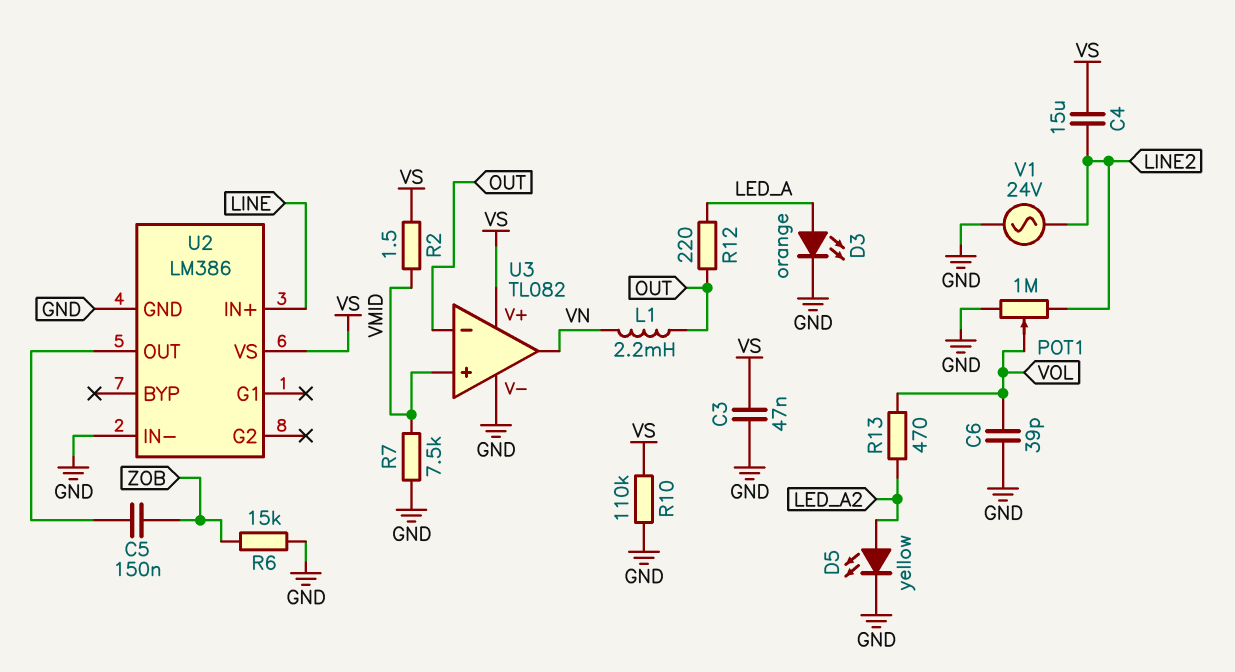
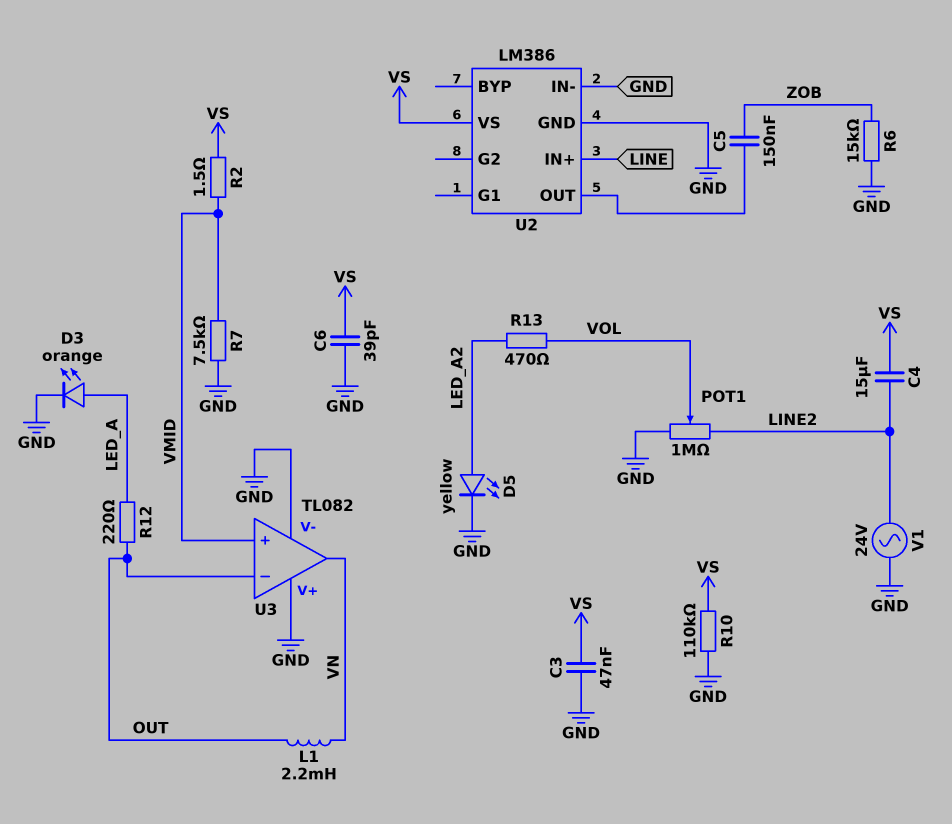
C6: 39pF (GND, VOL) -> 39pF (GND, VS)
U3 pin V+: VS -> GND

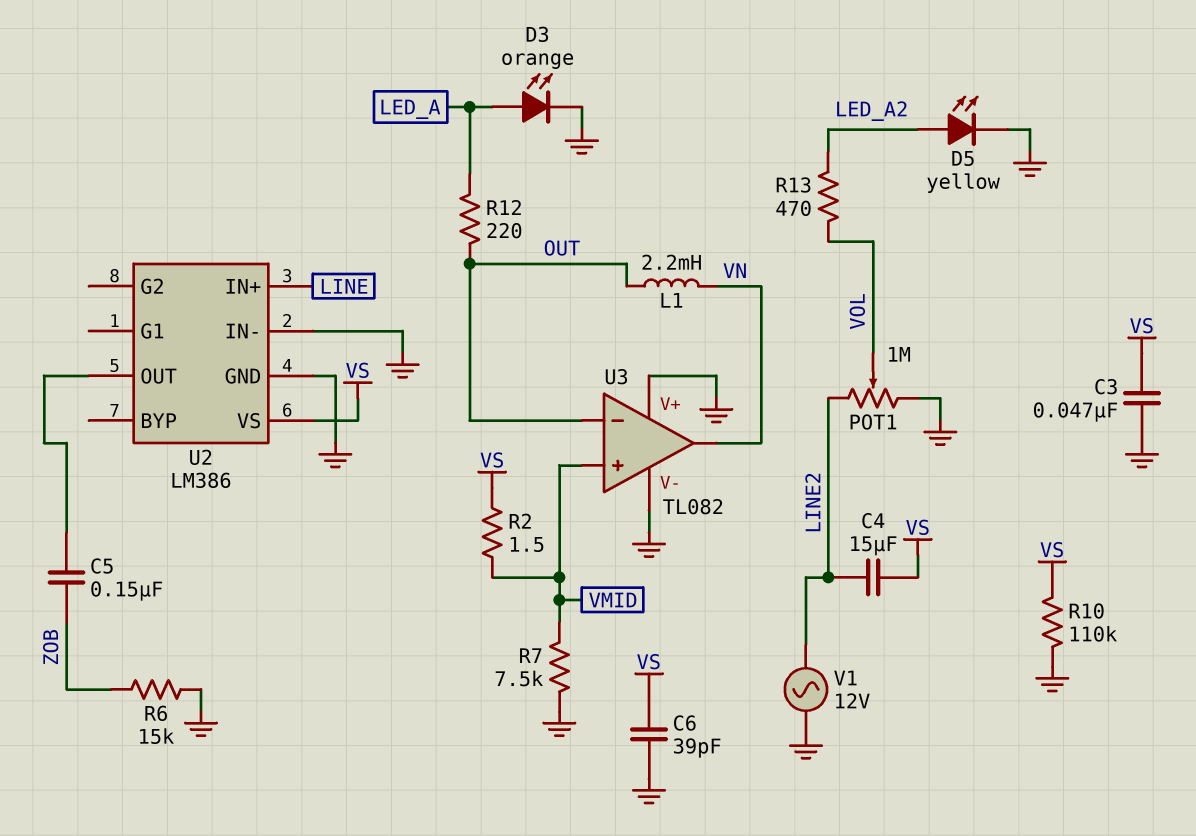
V1: AC 24V (GND, LINE2) -> AC 12V (GND, LINE2)

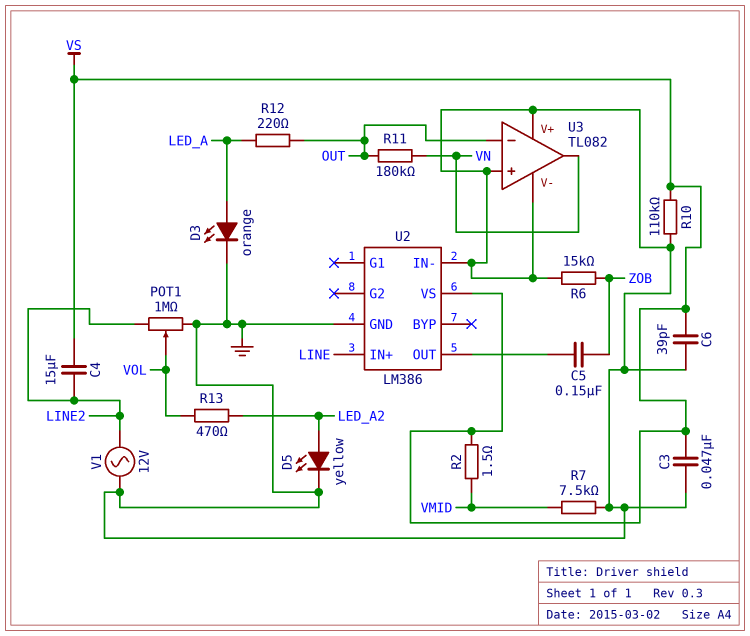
L1: 2.2mH (OUT, VN) -> none
R11: none -> 180k (OUT, VN)
U3 pin in+: VMID -> GND

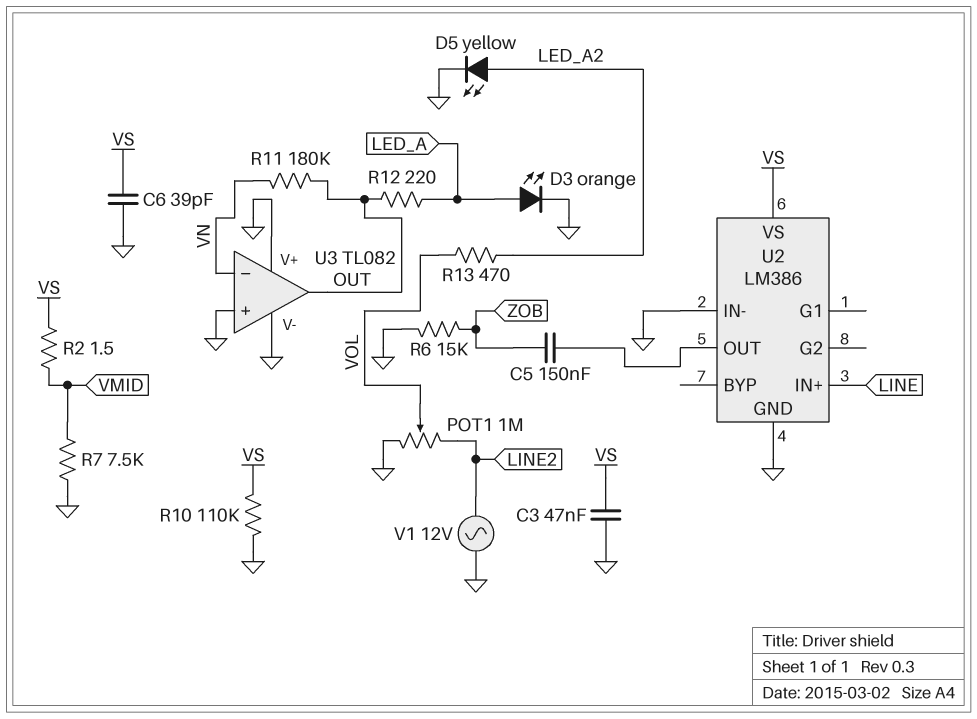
C4: 15uF (LINE2, VS) -> none
U3 pin in-: OUT -> VN
U3 pin out: VN -> OUT

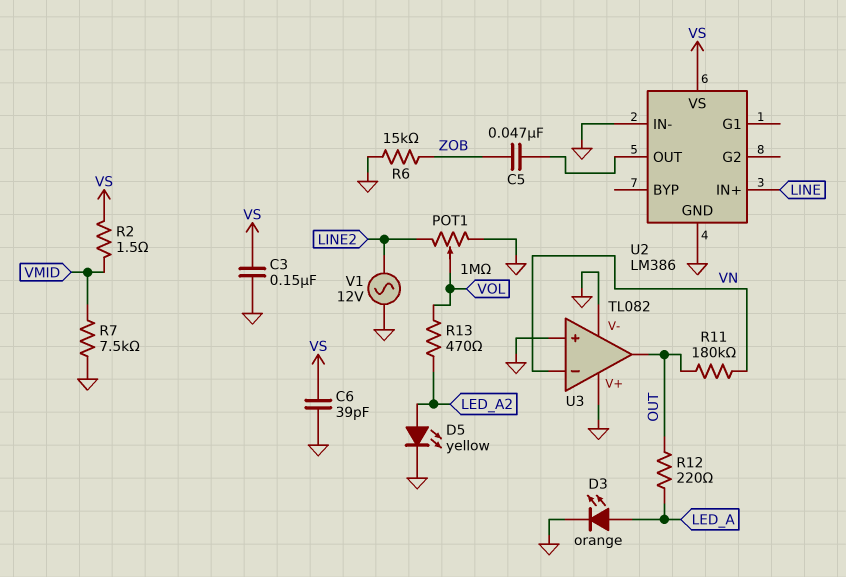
C3: 47nF (GND, VS) -> 150nF (GND, VS)
C5: 150nF (U2/OUT, ZOB) -> 47nF (U2/OUT, ZOB)
R10: 110k (GND, VS) -> none

